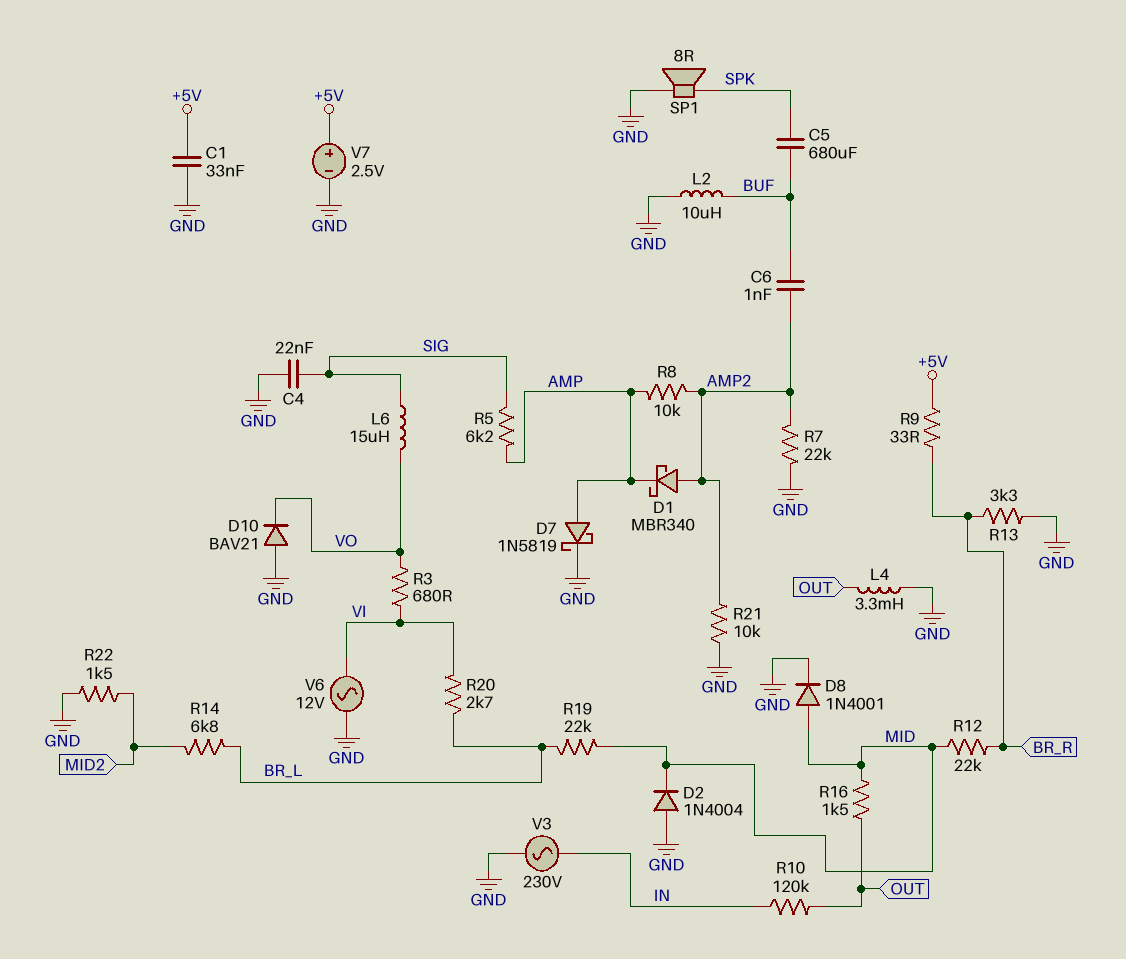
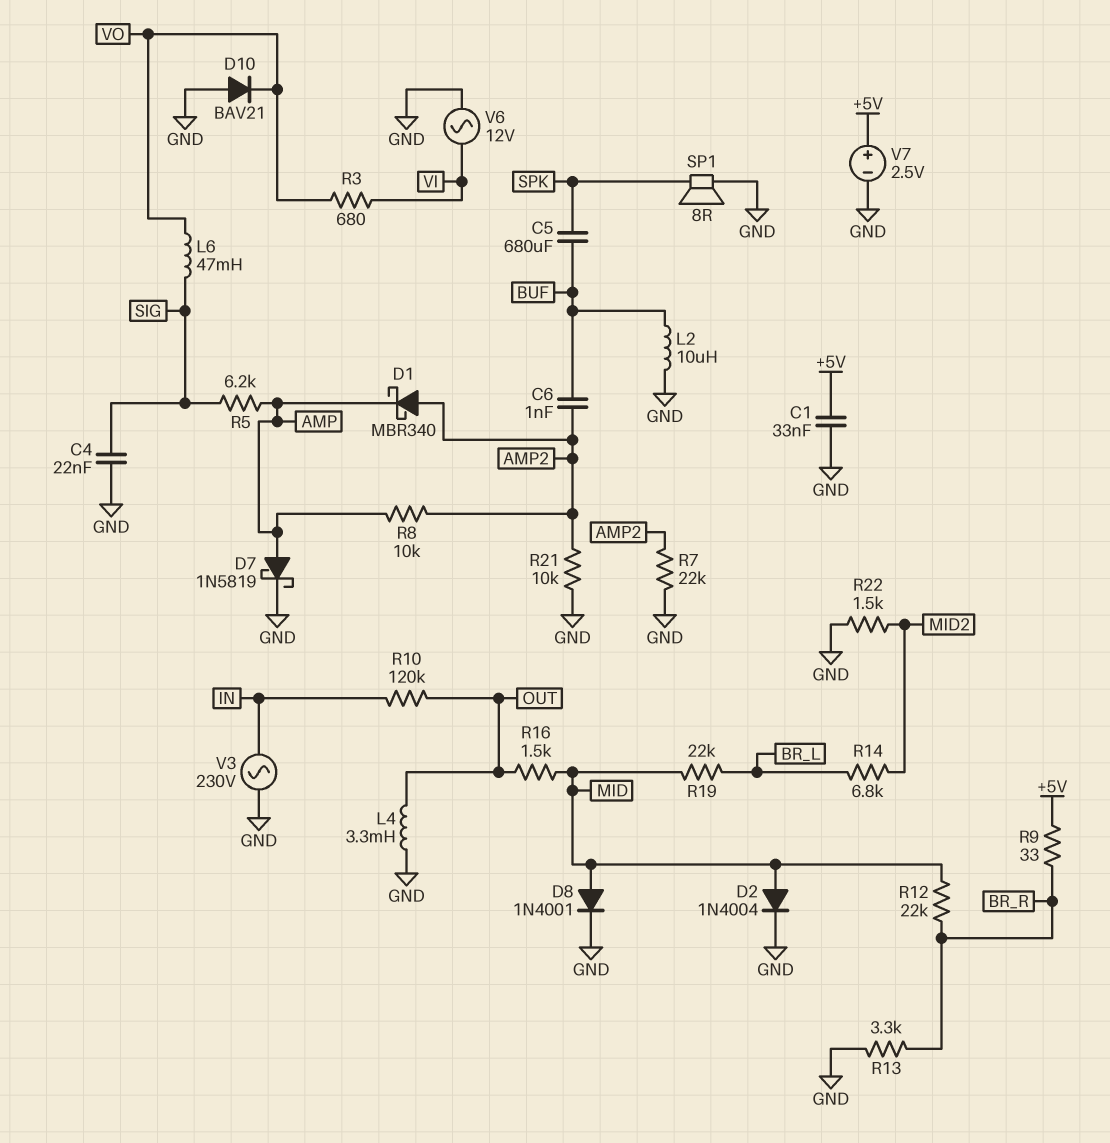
D2: diode 1N4004 (A GND, K MID) -> diode 1N4004 (A MID, K GND)
L6: 15uH (SIG, VO) -> 47mH (SIG, VO)
R20: 2.7k (BR_L, VI) -> none

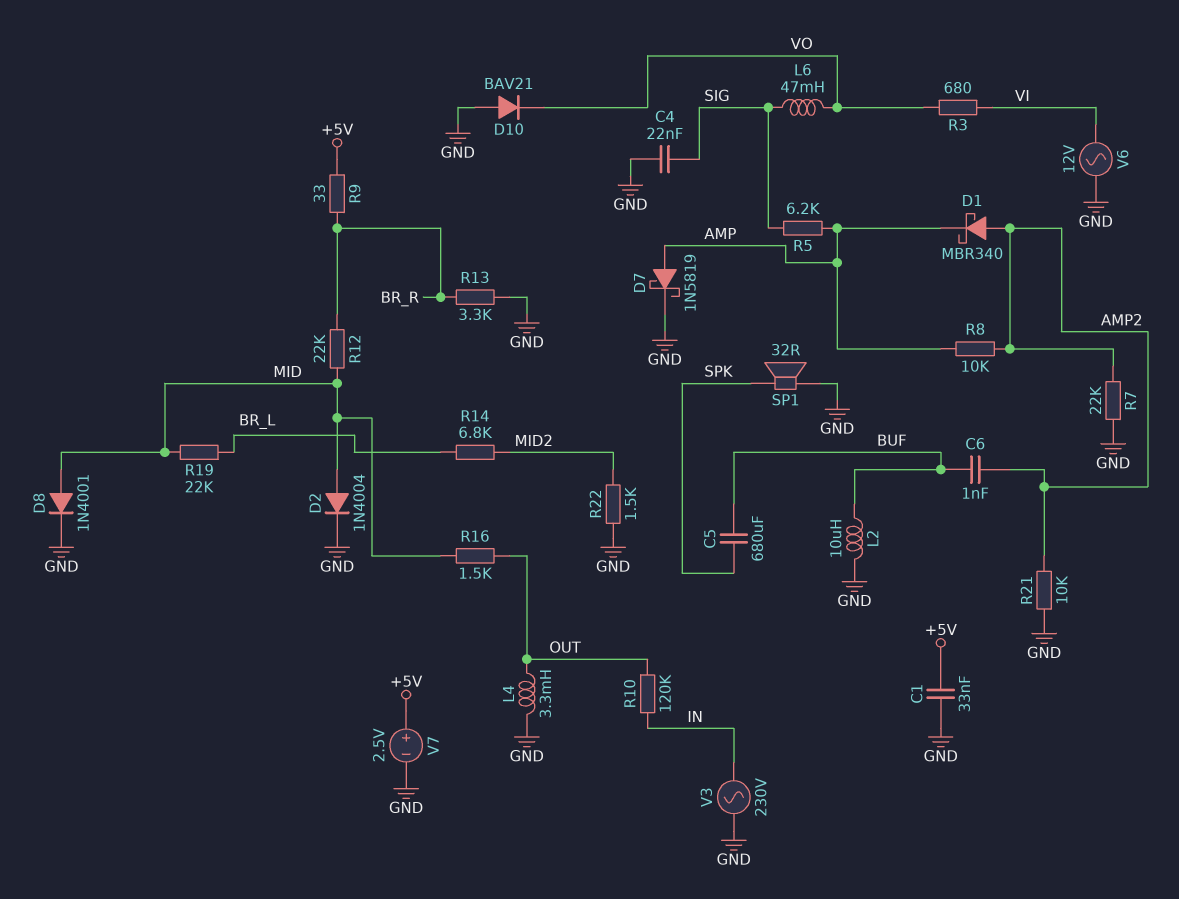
SP1: speaker 8R (GND, SPK) -> speaker 32R (GND, SPK)

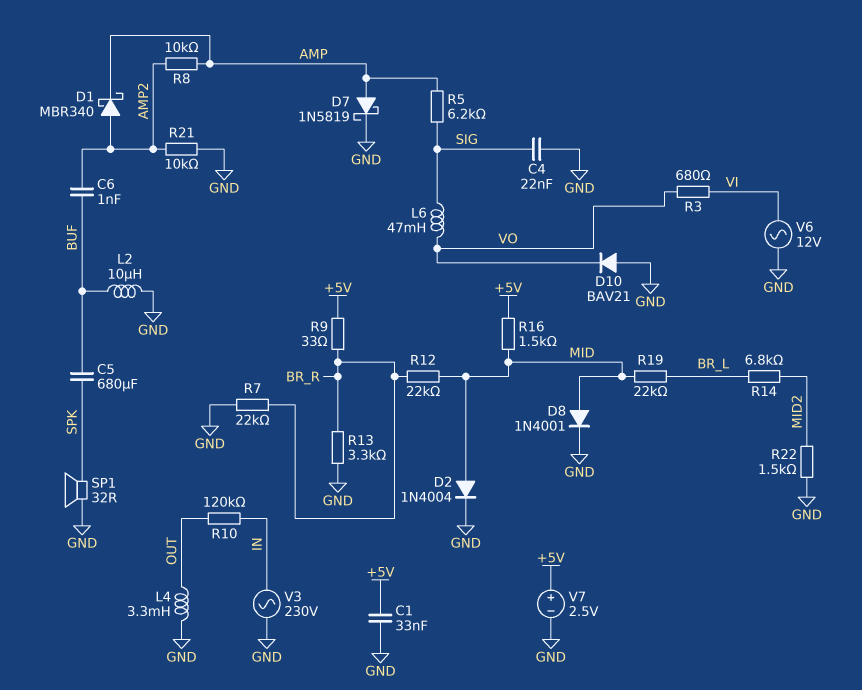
R7: 22k (AMP2, GND) -> 22k (BR_R, GND)
R16: 1.5k (MID, OUT) -> 1.5k (+5V, MID)

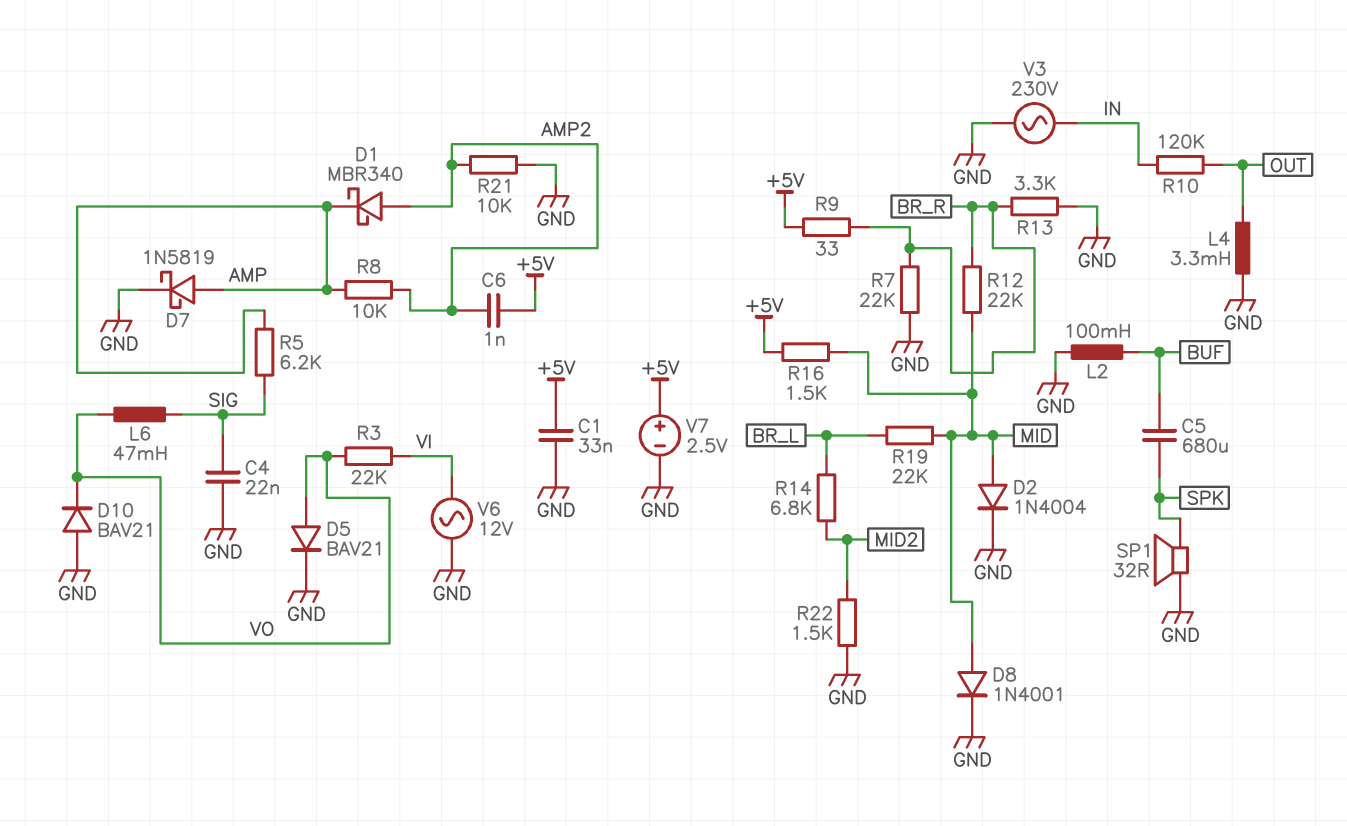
C6: 1nF (AMP2, BUF) -> 1nF (+5V, AMP2)
D5: none -> diode BAV21 (A VO, K GND)
L2: 10uH (BUF, GND) -> 100mH (BUF, GND)
R3: 680 (VI, VO) -> 22k (VI, VO)

